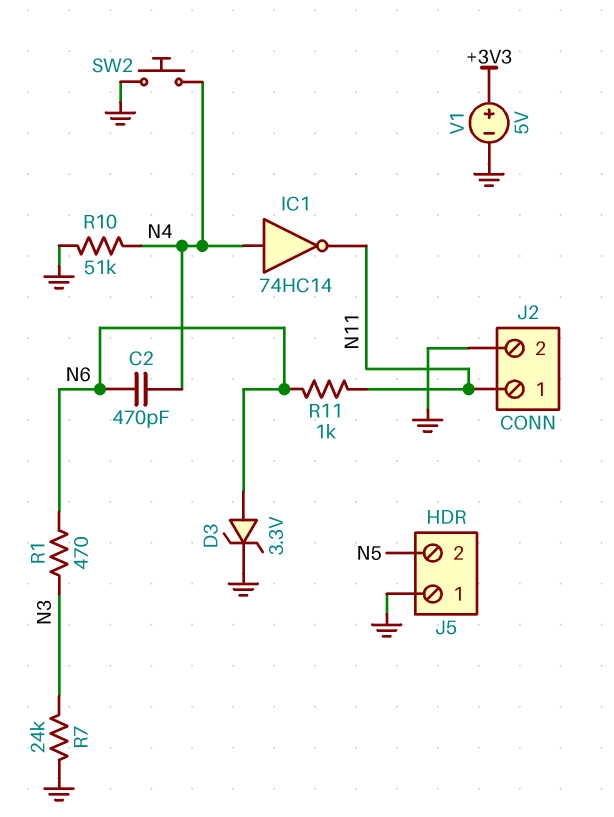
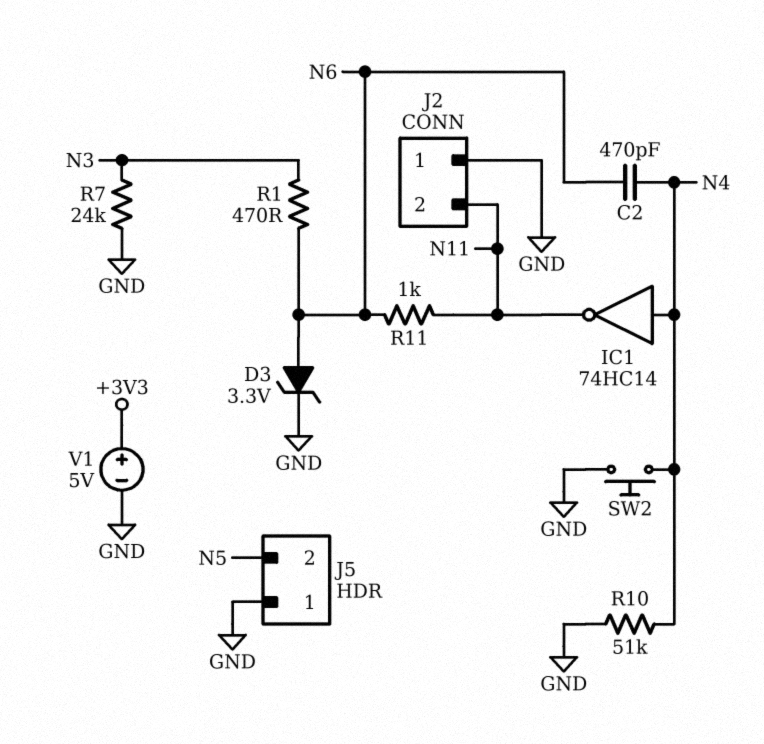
J2 pin 1: N11 -> GND
J2 pin 2: GND -> N11

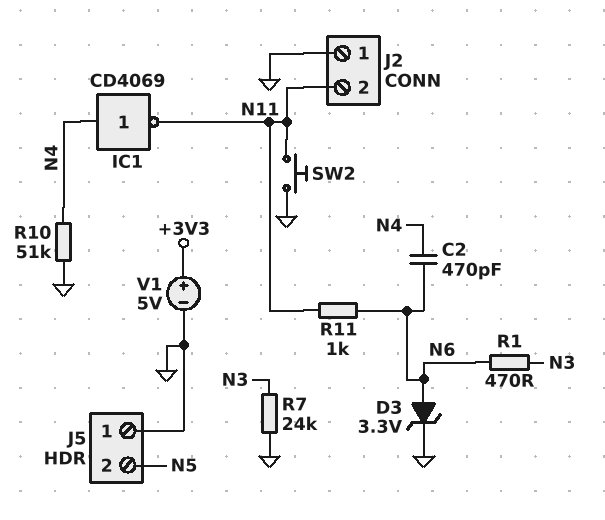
IC1: NOT 74HC14 (in N4, out N11) -> NOT CD4069 (in N4, out N11)
SW2: button (GND, N4) -> button (GND, N11)

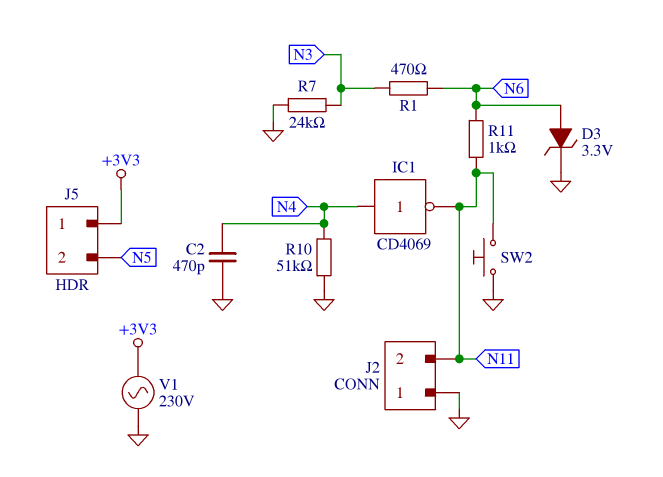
C2: 470pF (N4, N6) -> 470pF (GND, N4)
J5 pin 1: GND -> +3V3
V1: 5V (plus +3V3, minus GND) -> AC 230V (+3V3, GND)

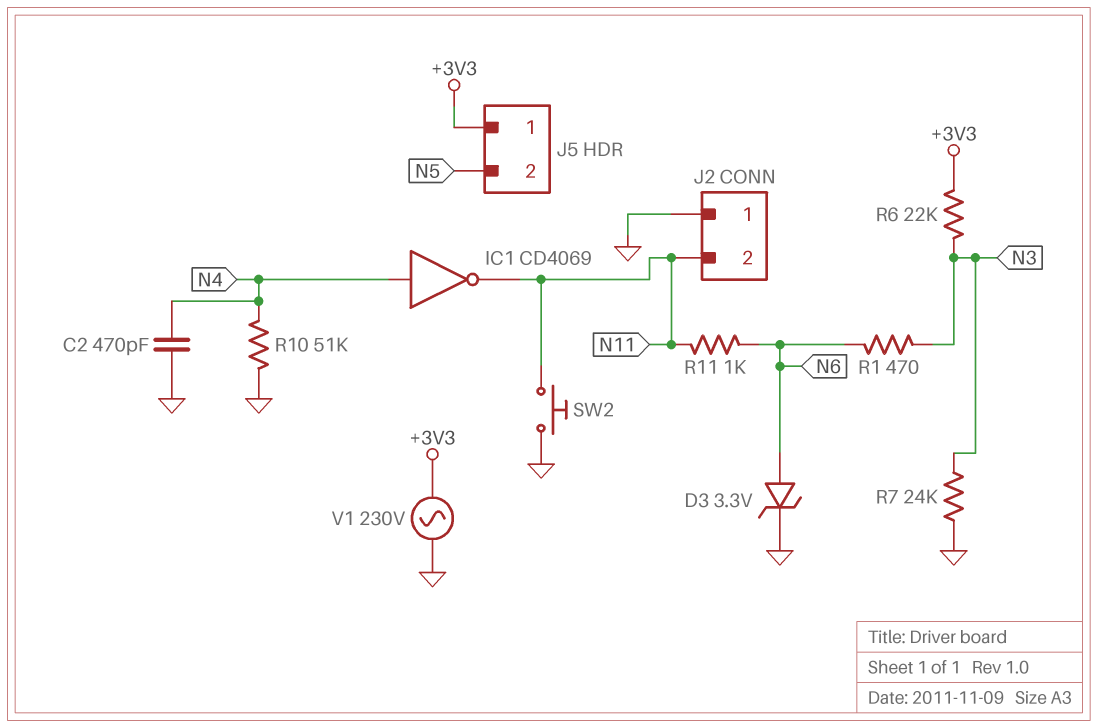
R6: none -> 22k (+3V3, N3)

